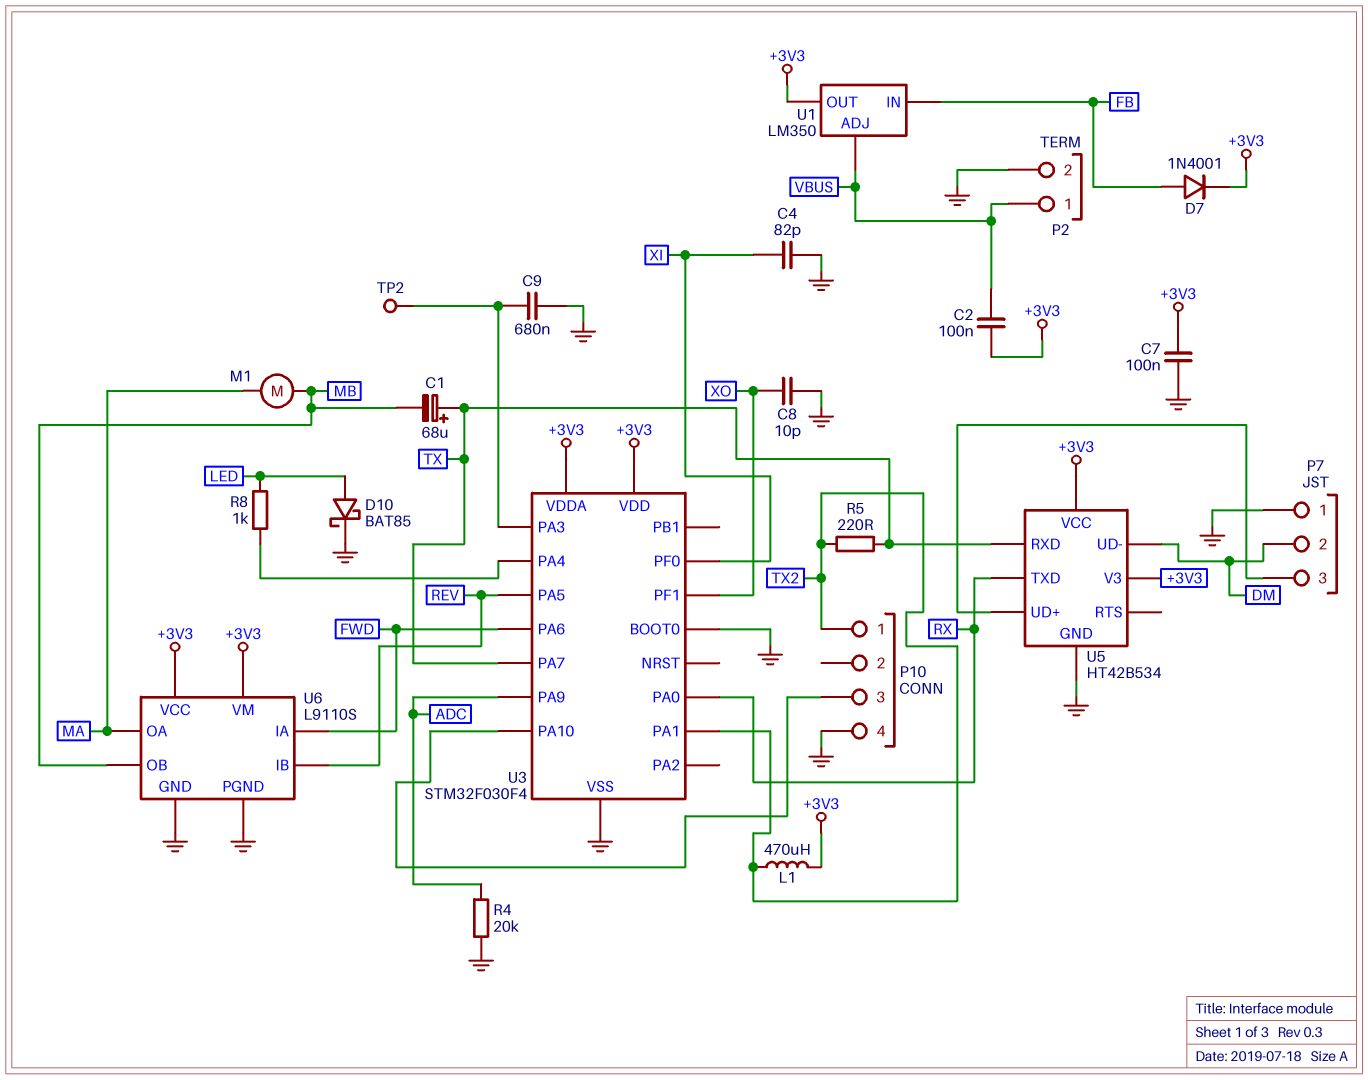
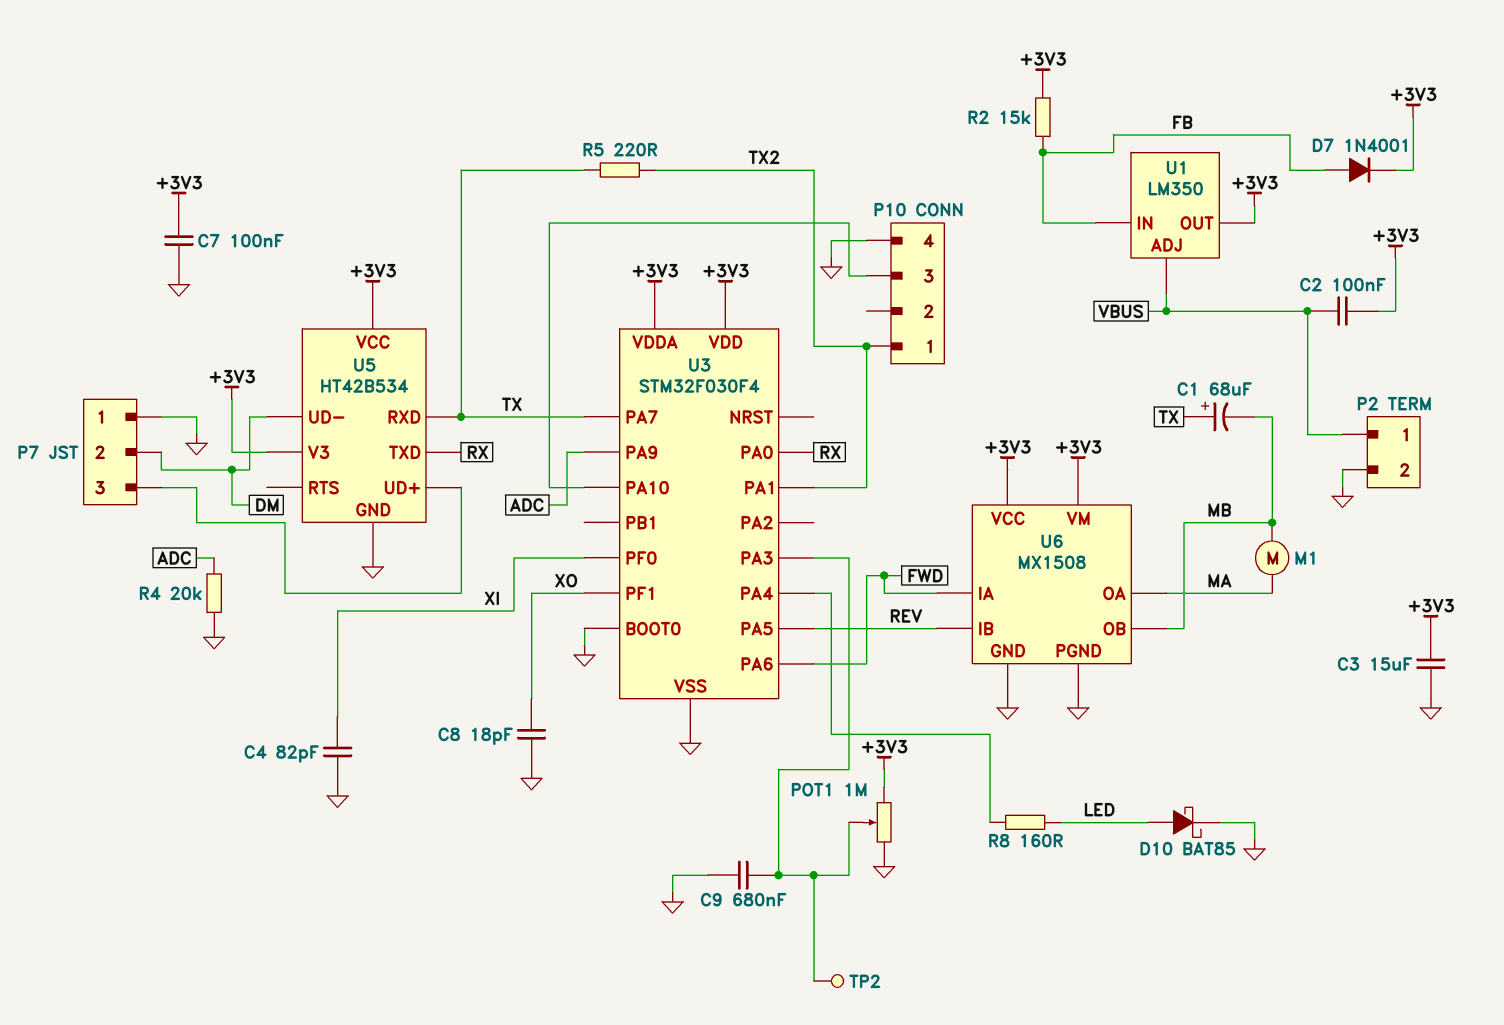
C3: none -> 15uF (+3V3, GND)
C8: 10pF (GND, XO) -> 18pF (GND, XO)
L1: 470uH (+3V3, TX2) -> none
POT1: none -> 1M (+3V3, GND, wiper U3/PA3)
R2: none -> 15k (+3V3, FB)
R8: 1k (LED, U3/PA4) -> 160 (LED, U3/PA4)
U6: L9110S -> MX1508

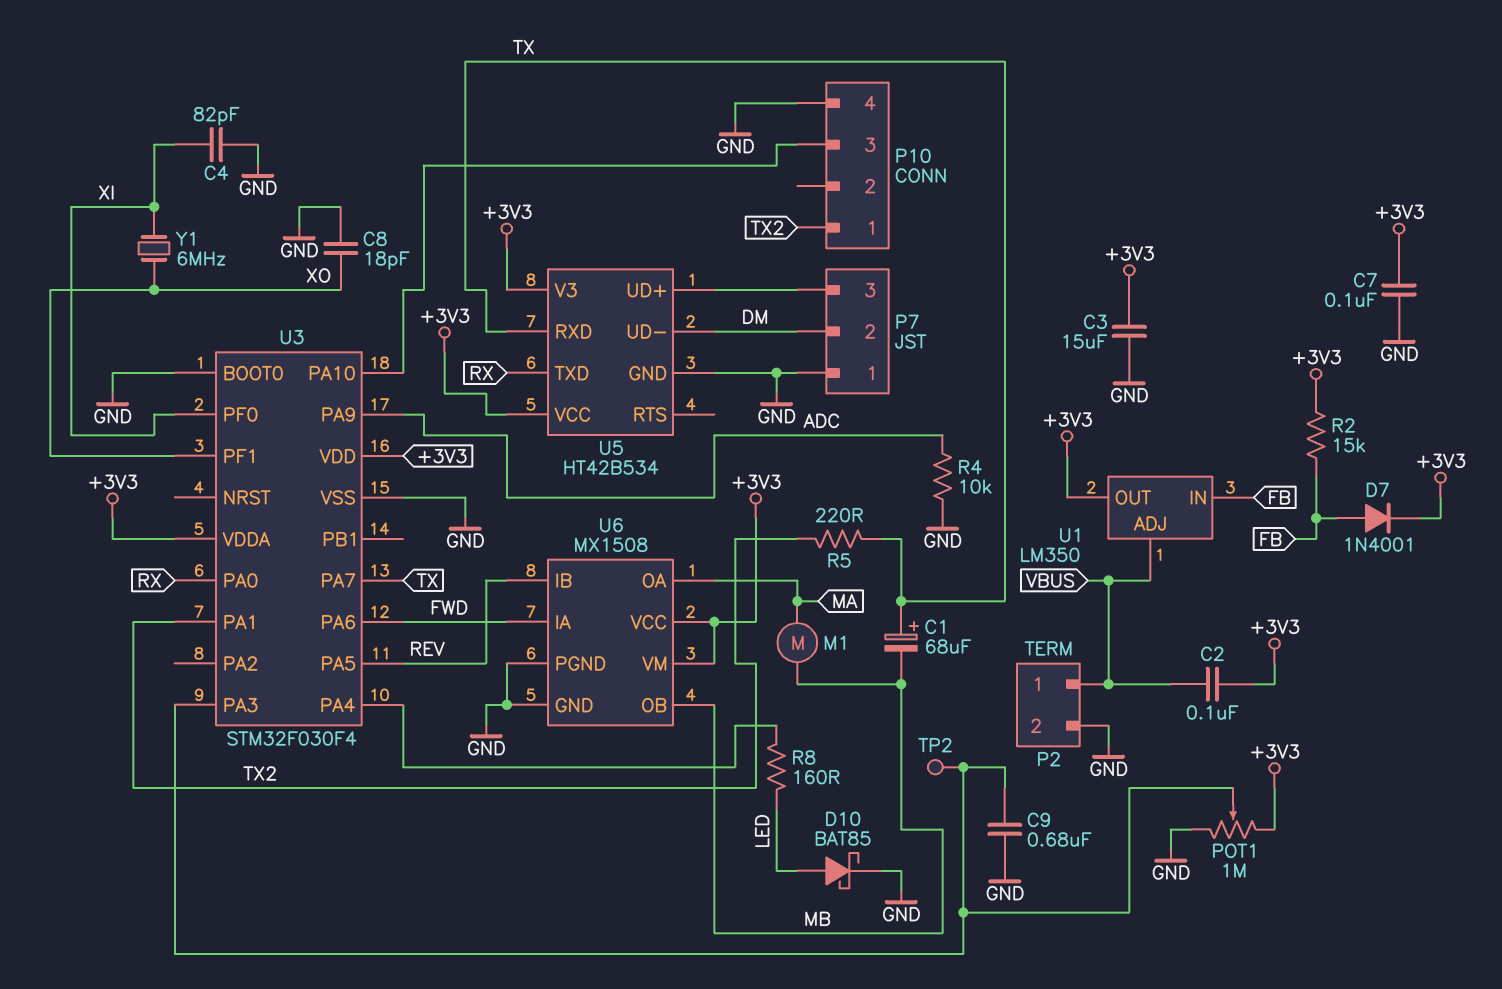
R4: 20k (ADC, GND) -> 10k (ADC, GND)
Y1: none -> 6MHz (XI, XO)

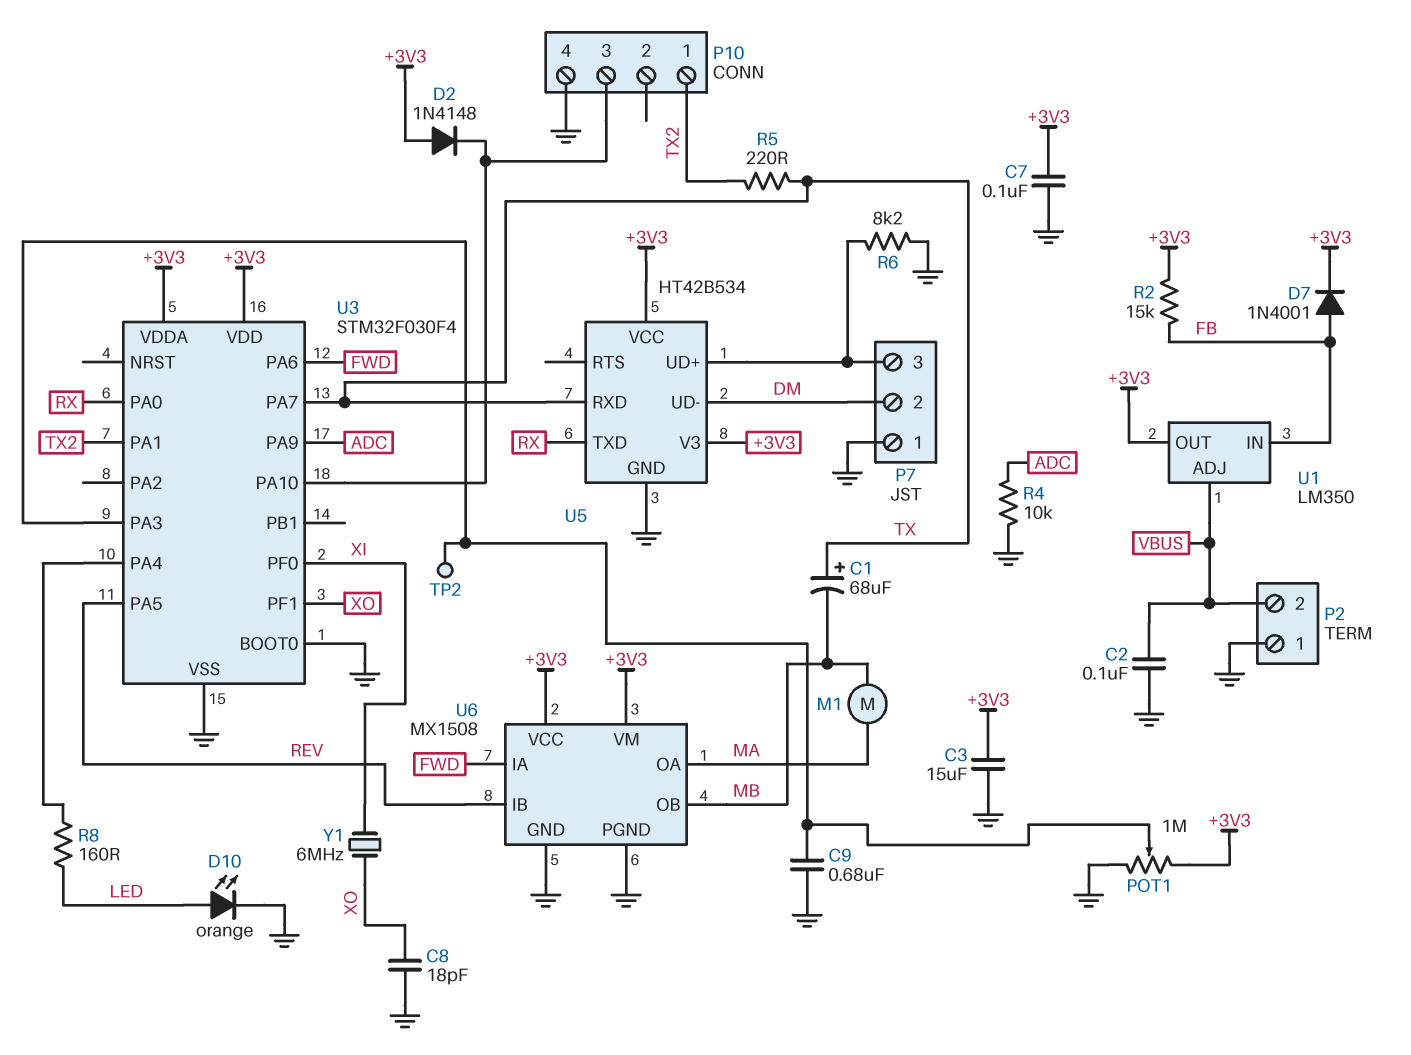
C2: 100nF (+3V3, VBUS) -> 100nF (GND, VBUS)
C4: 82pF (GND, XI) -> none
D2: none -> diode 1N4148 (A +3V3, K P10/3)
D10: schottky BAT85 (A LED, K GND) -> LED orange (A LED, K GND)
P2 pin 1: VBUS -> GND
P2 pin 2: GND -> VBUS
R6: none -> 8.2k (GND, P7/3)

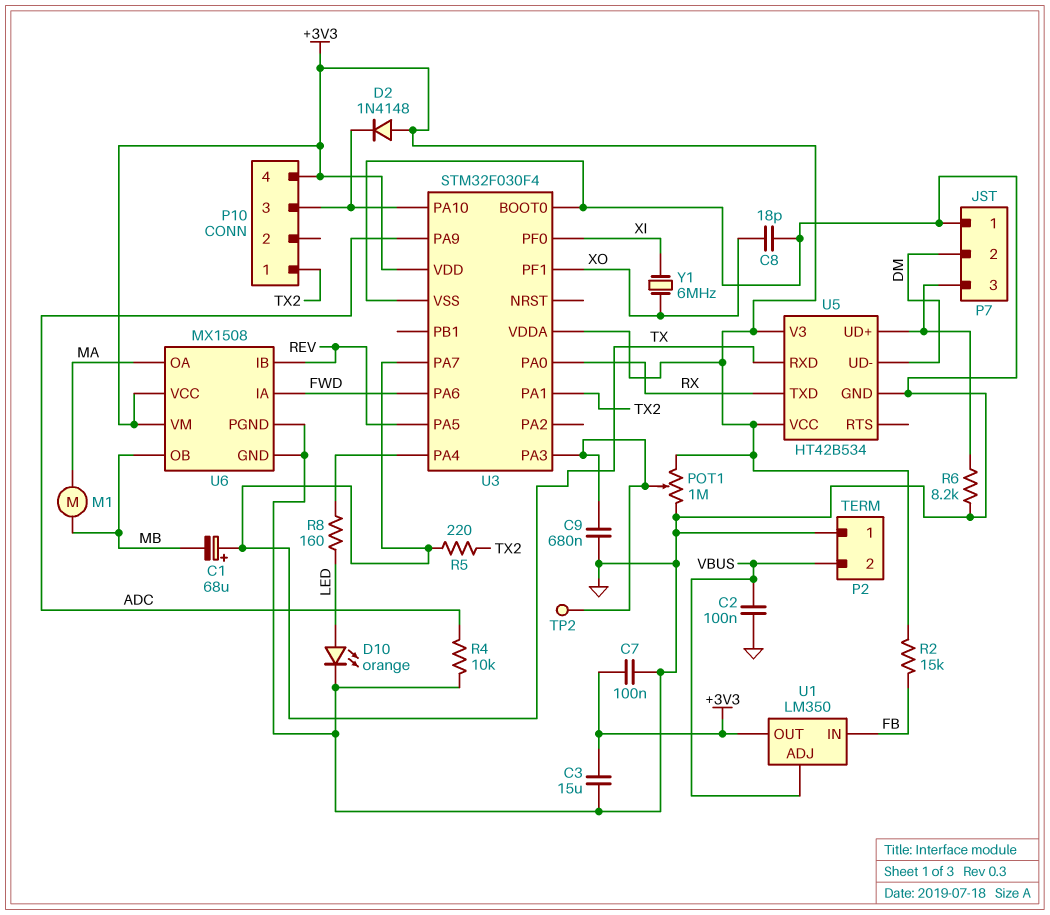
D7: diode 1N4001 (A FB, K +3V3) -> none
P10 pin 4: GND -> +3V3

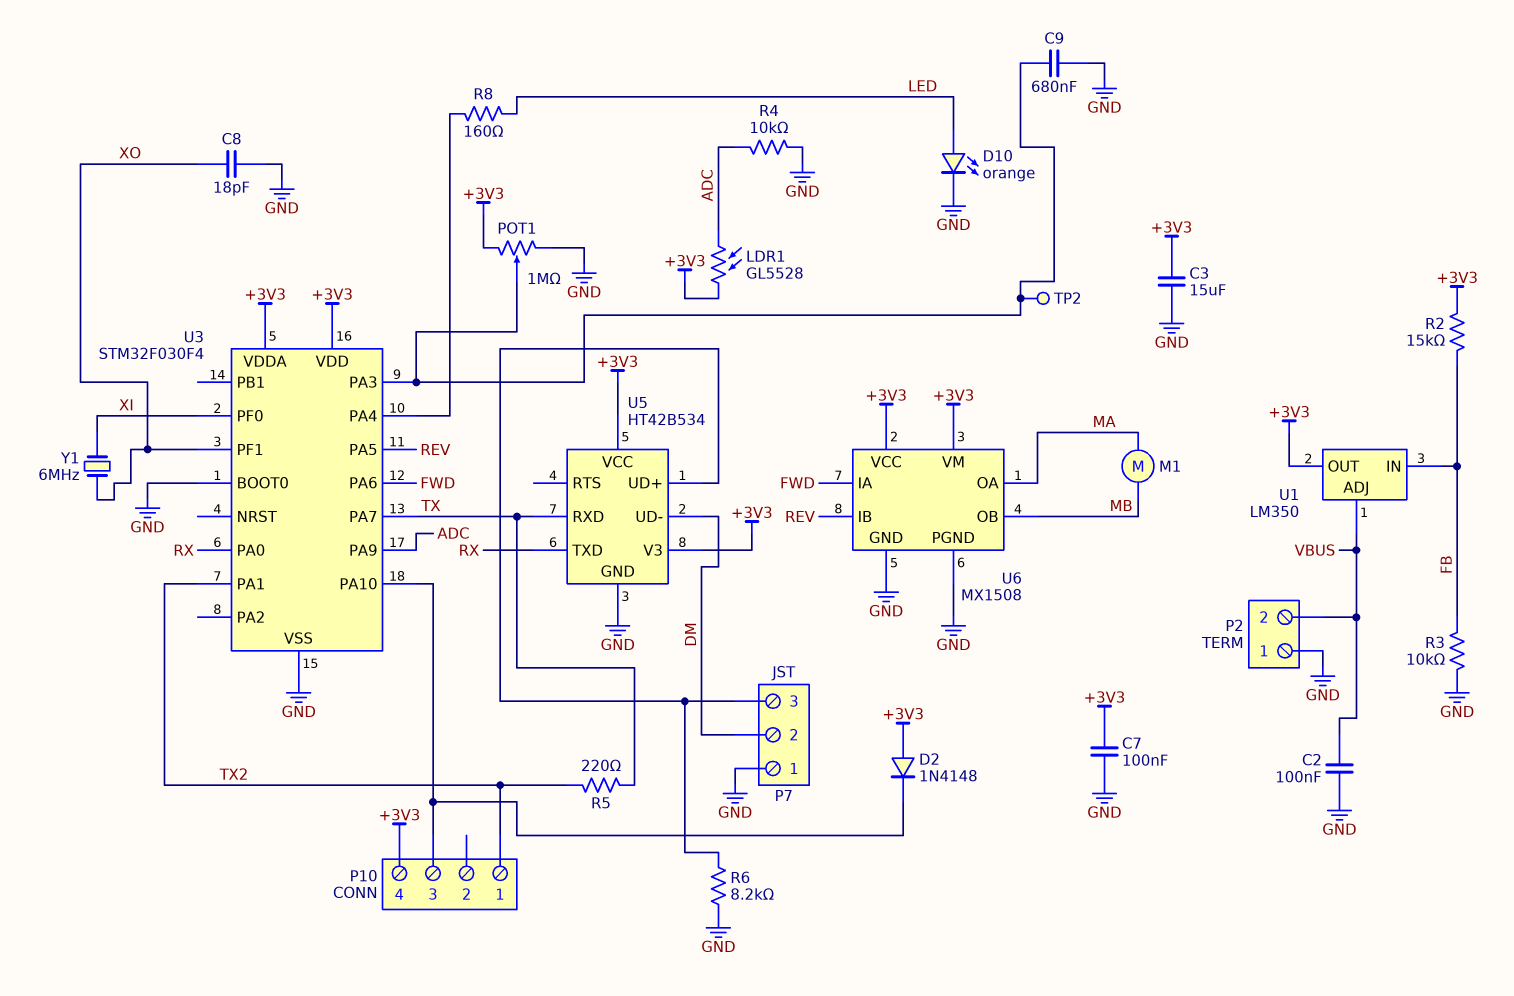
C1: 68uF (plus TX, minus MB) -> none
LDR1: none -> GL5528 (+3V3, ADC)
R3: none -> 10k (FB, GND)

